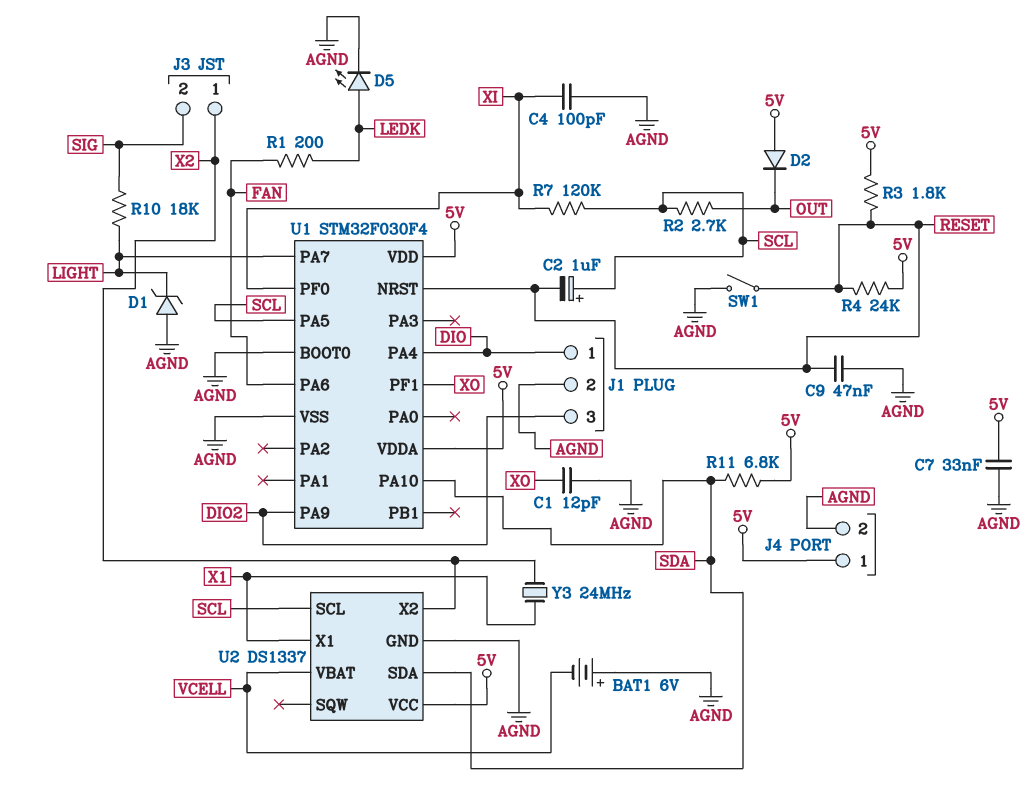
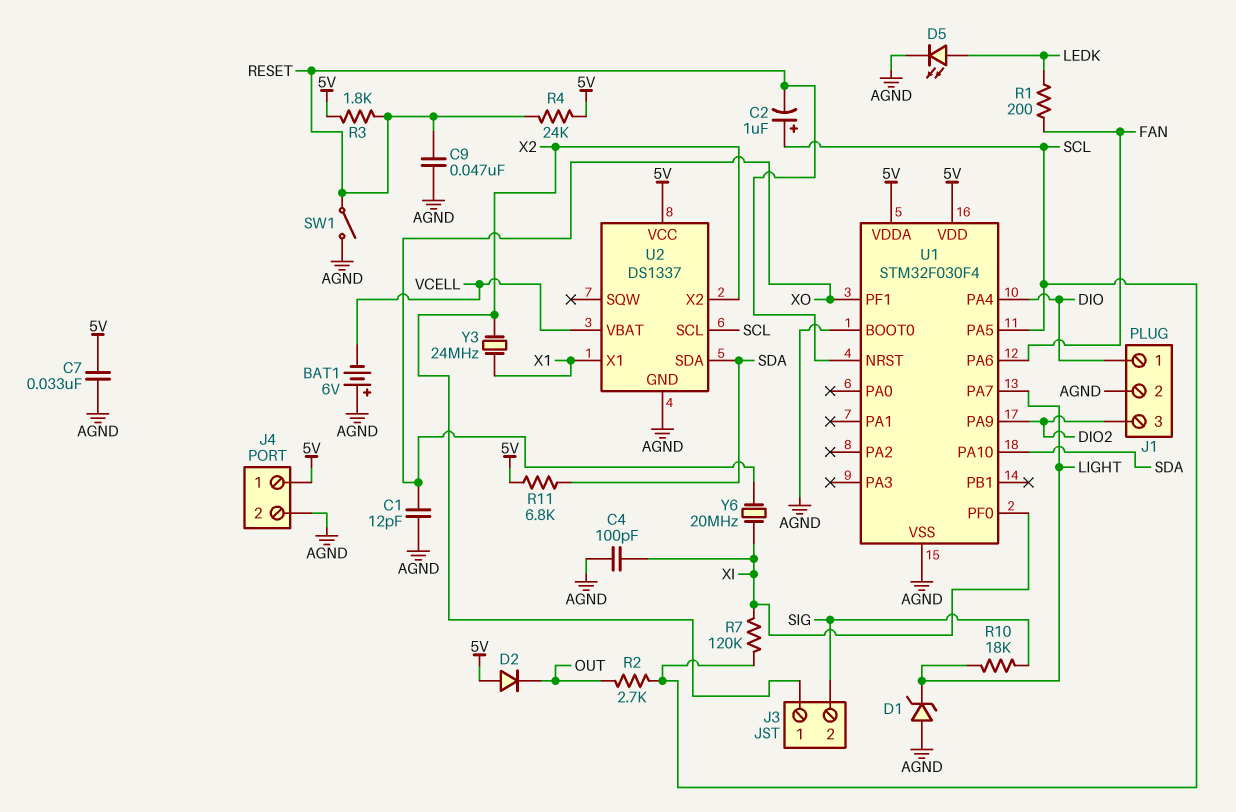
Y6: none -> 20MHz (XI, XO)

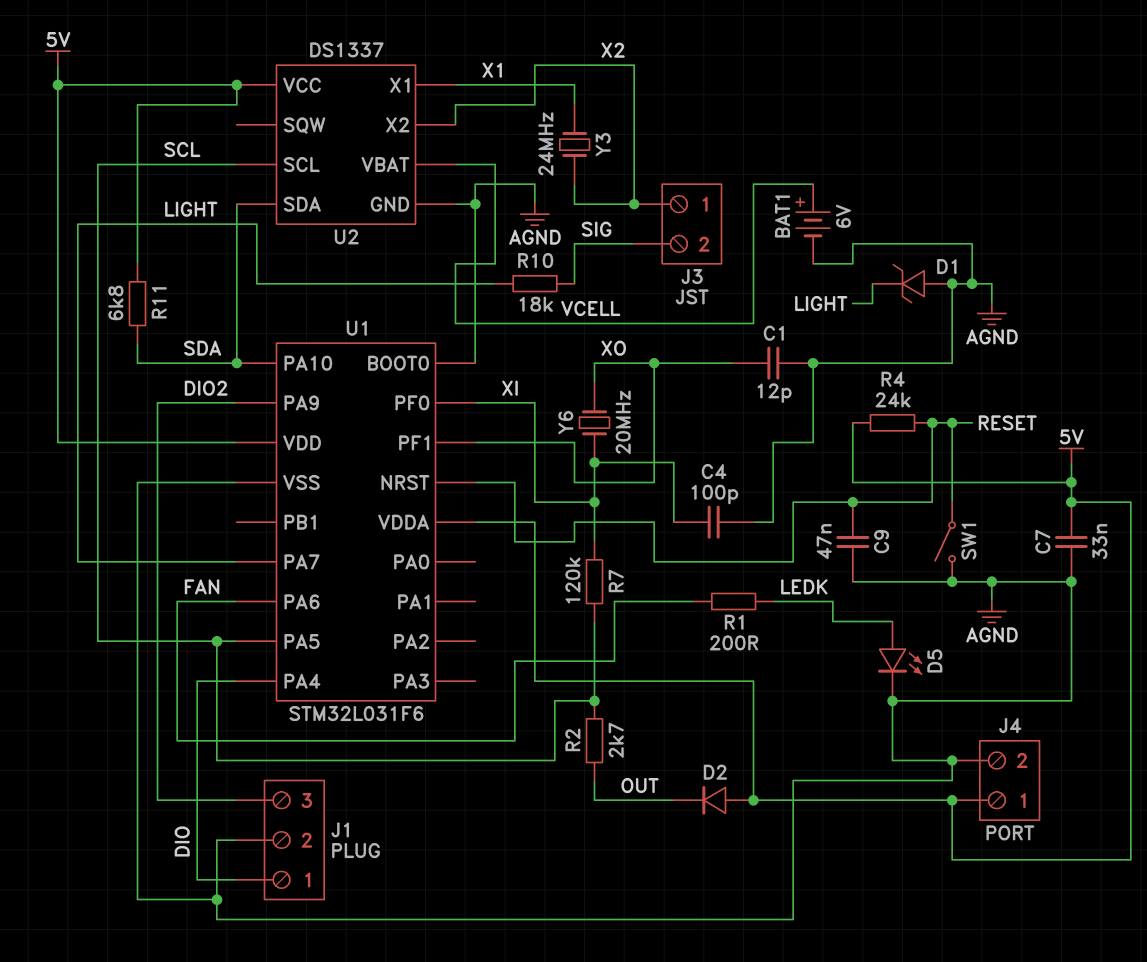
BAT1: 6V (plus AGND, minus VCELL) -> 6V (plus VCELL, minus AGND)
C2: 1uF (plus SCL, minus RESET) -> none
R3: 1.8k (5V, RESET) -> none
U1: STM32F030F4 -> STM32L031F6

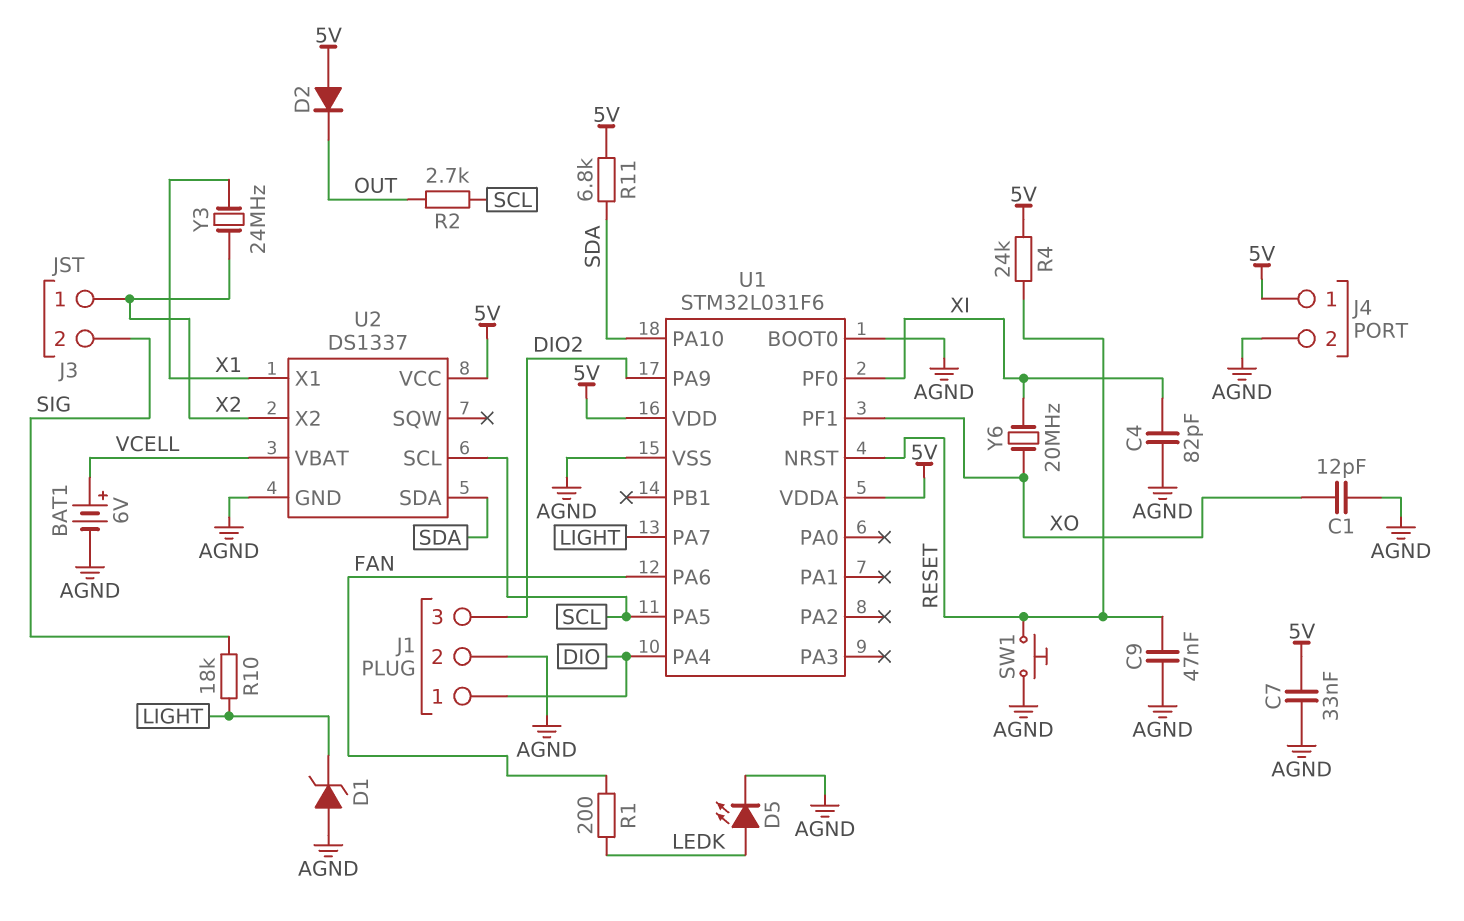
C4: 100pF (AGND, XI) -> 82pF (AGND, XI)
R7: 120k (SCL, XI) -> none
SW1: switch (AGND, RESET) -> button (AGND, RESET)

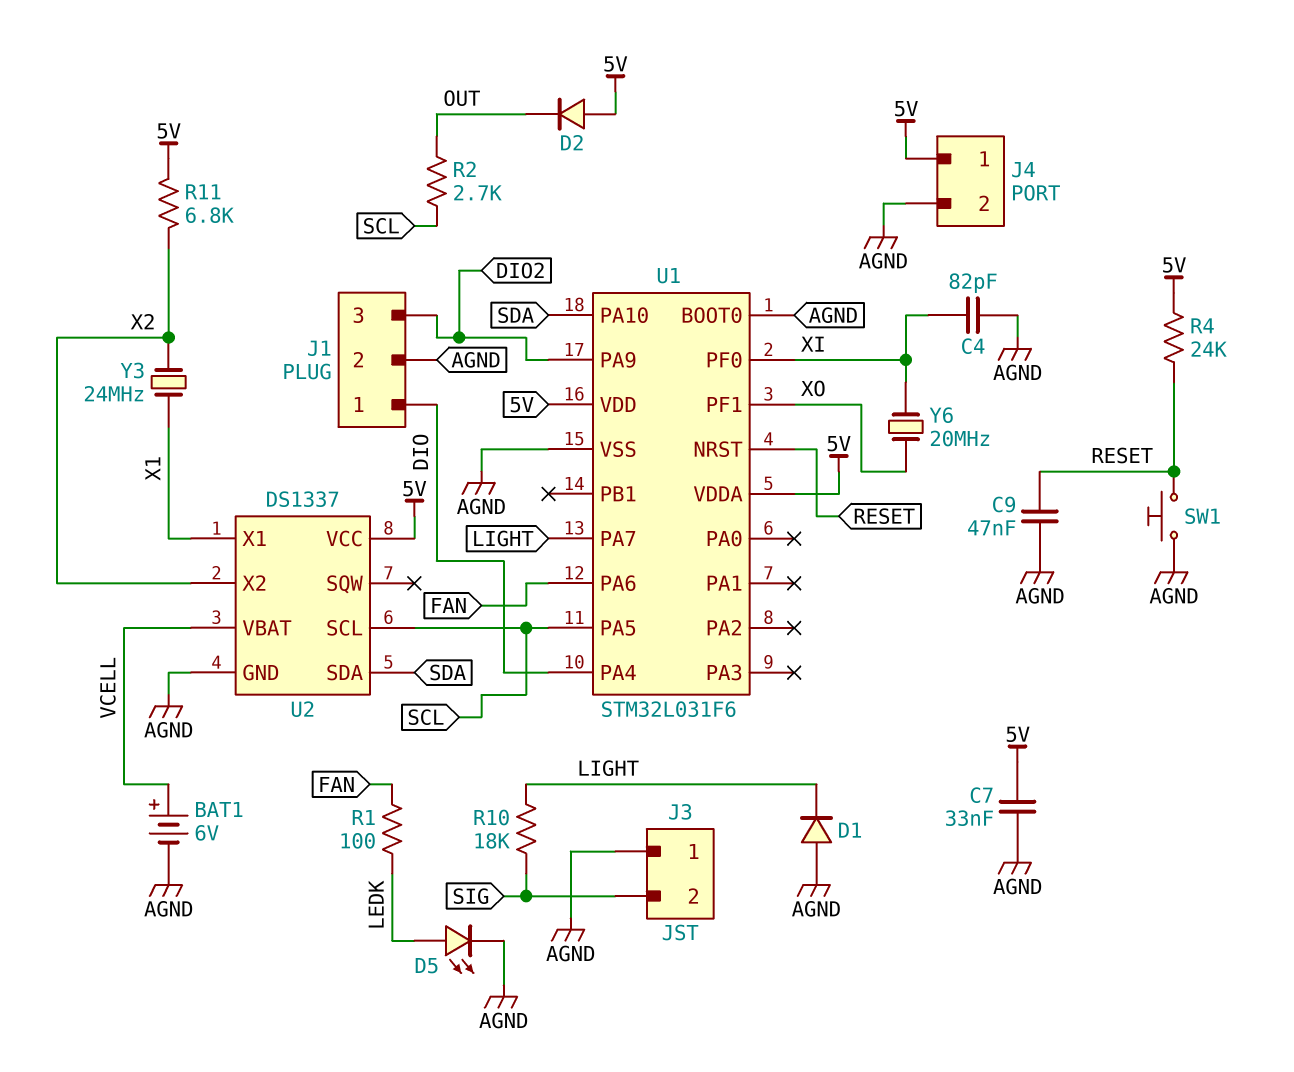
C1: 12pF (AGND, XO) -> none
D1: zener (A AGND, K LIGHT) -> diode (A AGND, K LIGHT)
J3 pin 1: X2 -> AGND
R1: 200 (FAN, LEDK) -> 100 (FAN, LEDK)
R11: 6.8k (5V, SDA) -> 6.8k (5V, X2)

